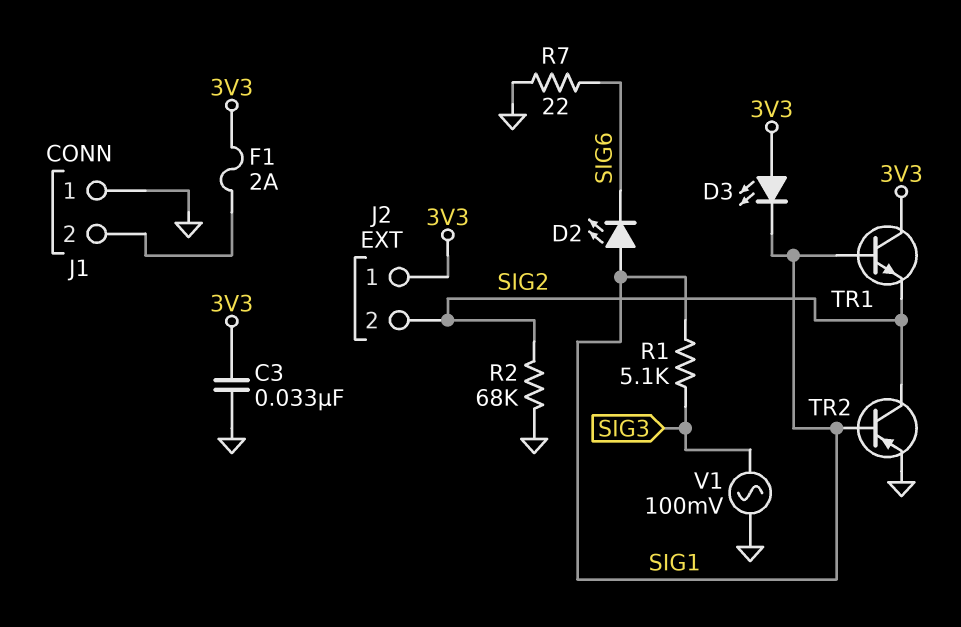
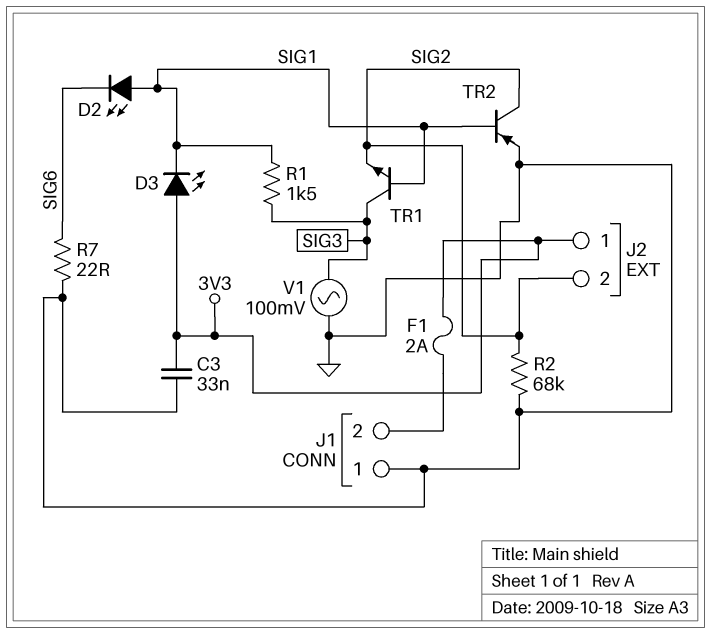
R1: 5.1k (SIG1, SIG3) -> 1.5k (SIG1, SIG3)
TR1: NPN (B SIG1, C 3V3, E SIG2) -> NPN (B SIG1, C SIG3, E SIG2)

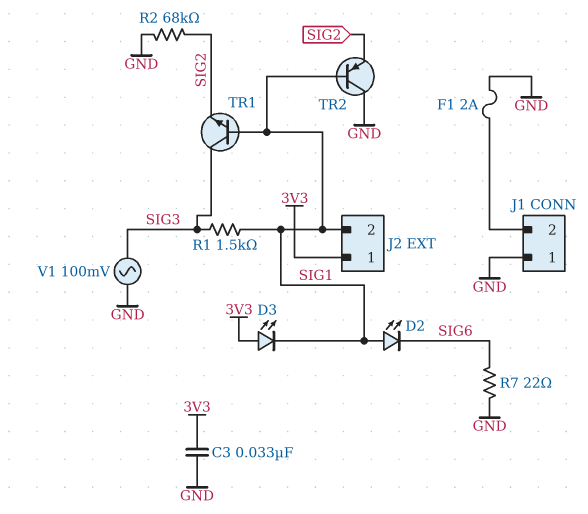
F1: 2A (3V3, J1/2) -> 2A (GND, J1/2)
J2 pin 2: SIG2 -> SIG1
TR2: PNP (B SIG1, C SIG2, E GND) -> PNP (B SIG1, C GND, E SIG2)

